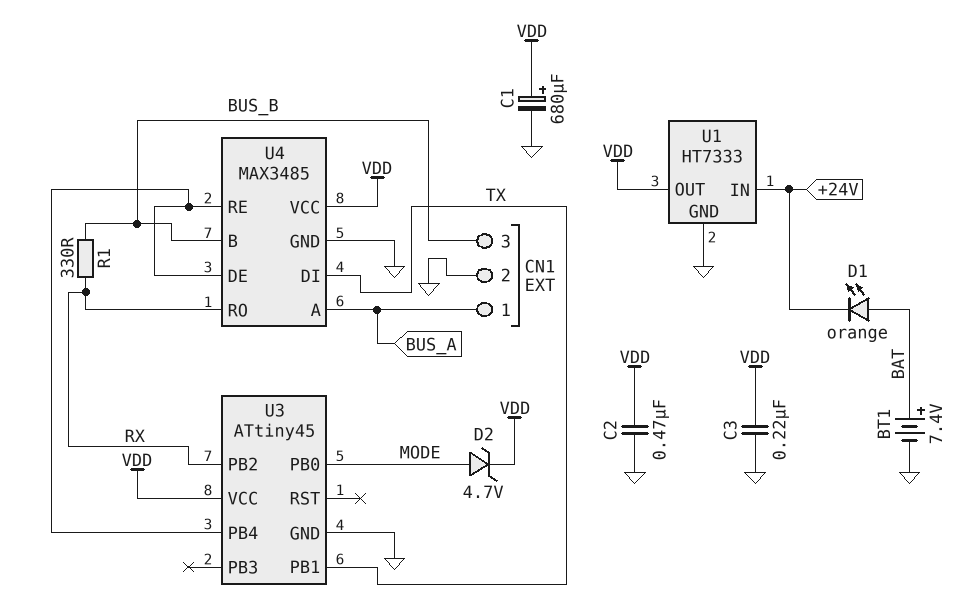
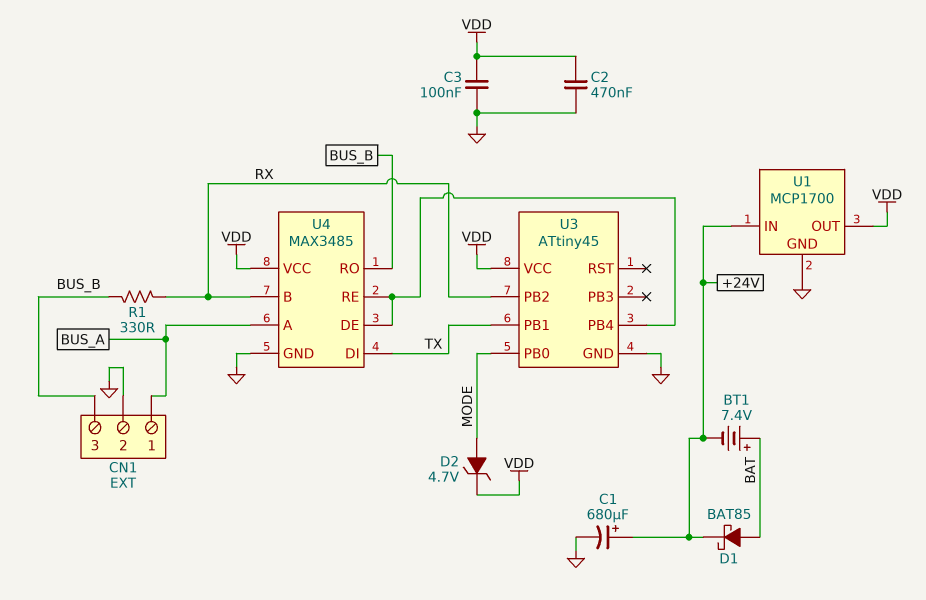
BT1: 7.4V (plus BAT, minus GND) -> 7.4V (plus BAT, minus +24V)
C1: 680uF (plus VDD, minus GND) -> 680uF (plus +24V, minus GND)
C3: 220nF (GND, VDD) -> 100nF (GND, VDD)
D1: LED orange (A BAT, K +24V) -> schottky BAT85 (A BAT, K +24V)
U1: HT7333 -> MCP1700
U4 pin B: BUS_B -> RX
U4 pin RO: RX -> BUS_B

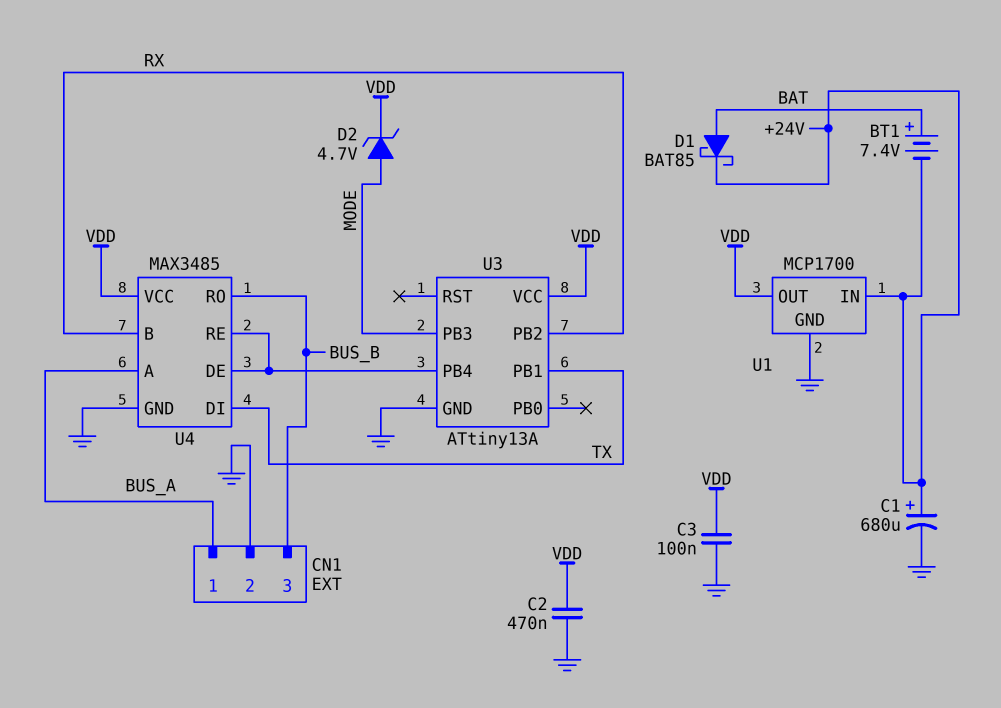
R1: 330 (BUS_B, RX) -> none
U3: ATtiny45 -> ATtiny13A
U3 pin PB0: MODE -> none
U3 pin PB3: none -> MODE

